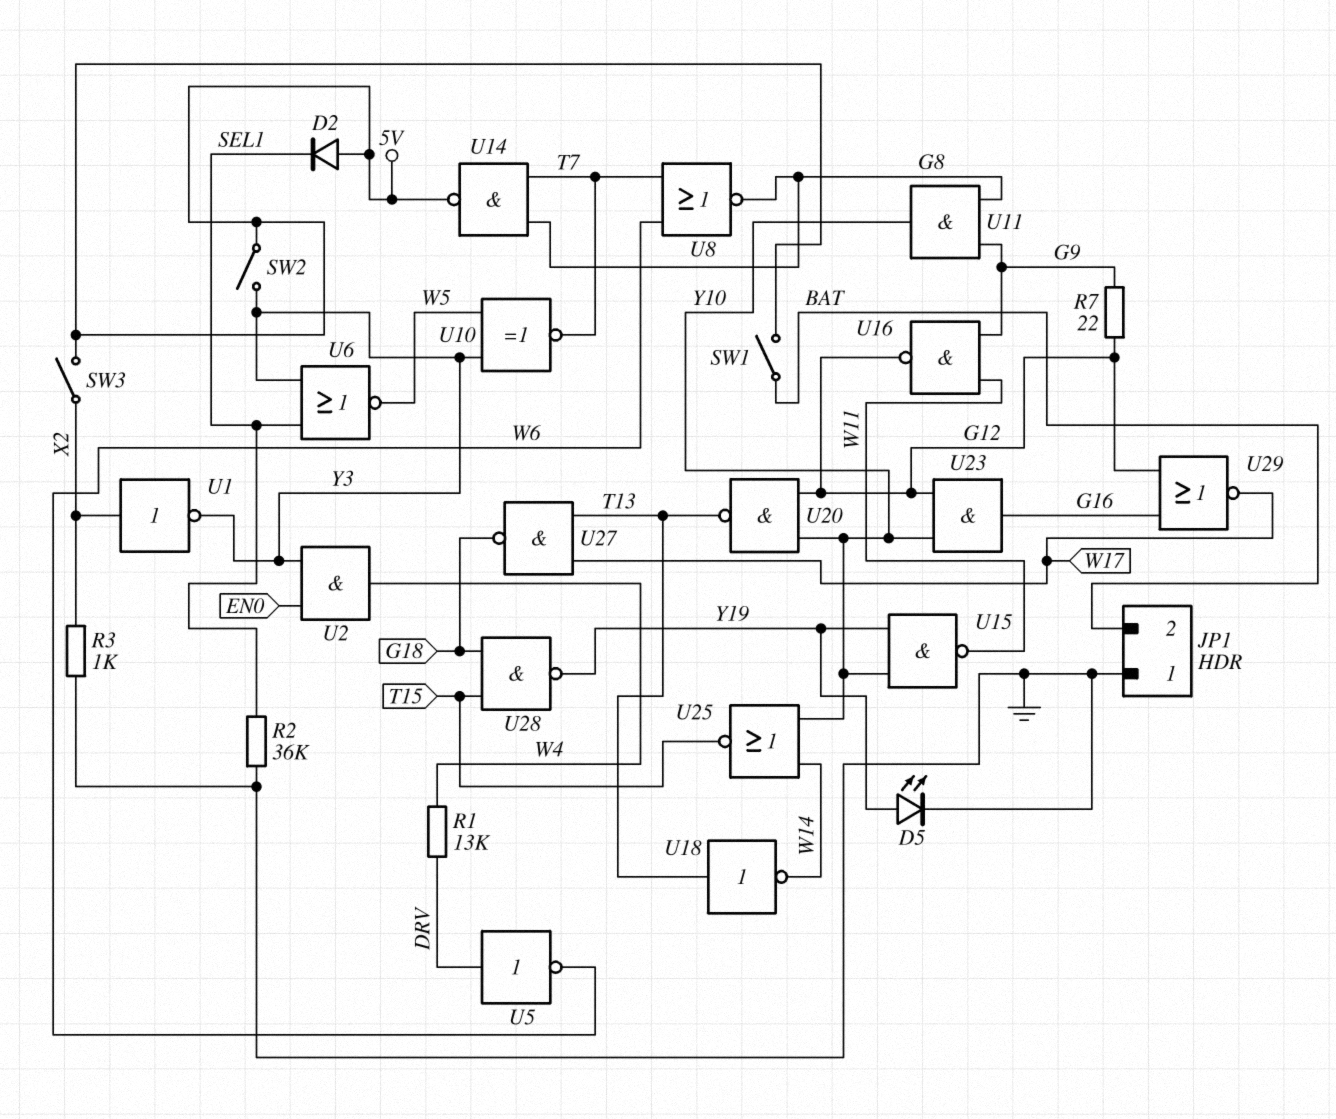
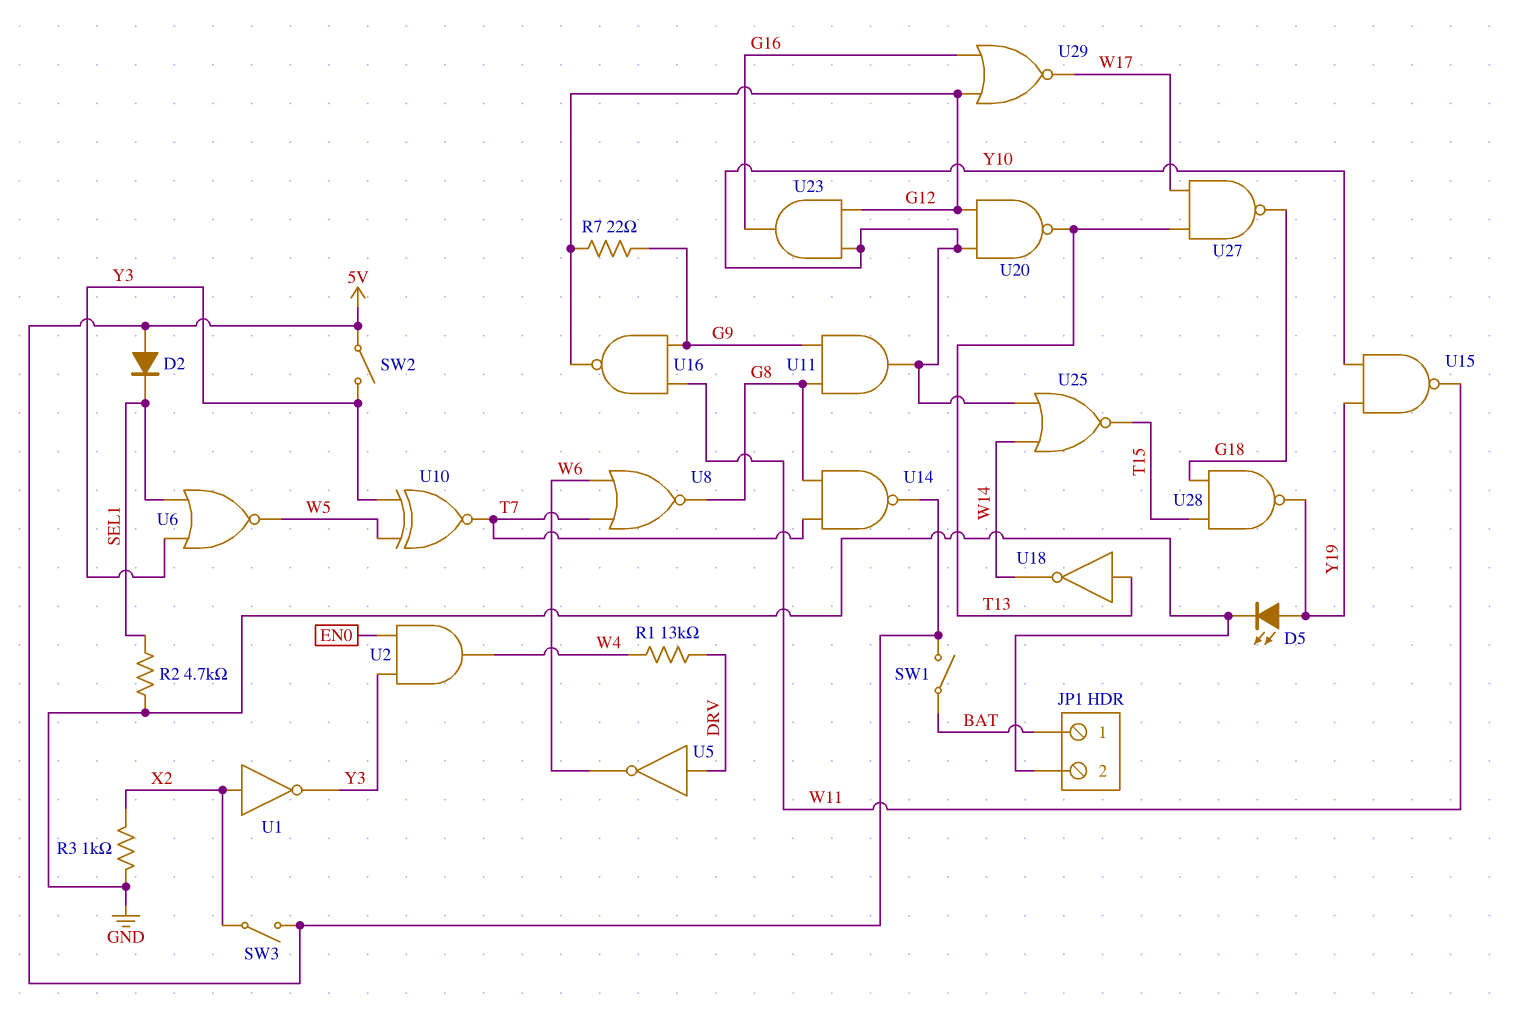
JP1 pin 1: GND -> BAT
JP1 pin 2: BAT -> GND
R2: 36k (GND, SEL1) -> 4.7k (GND, SEL1)

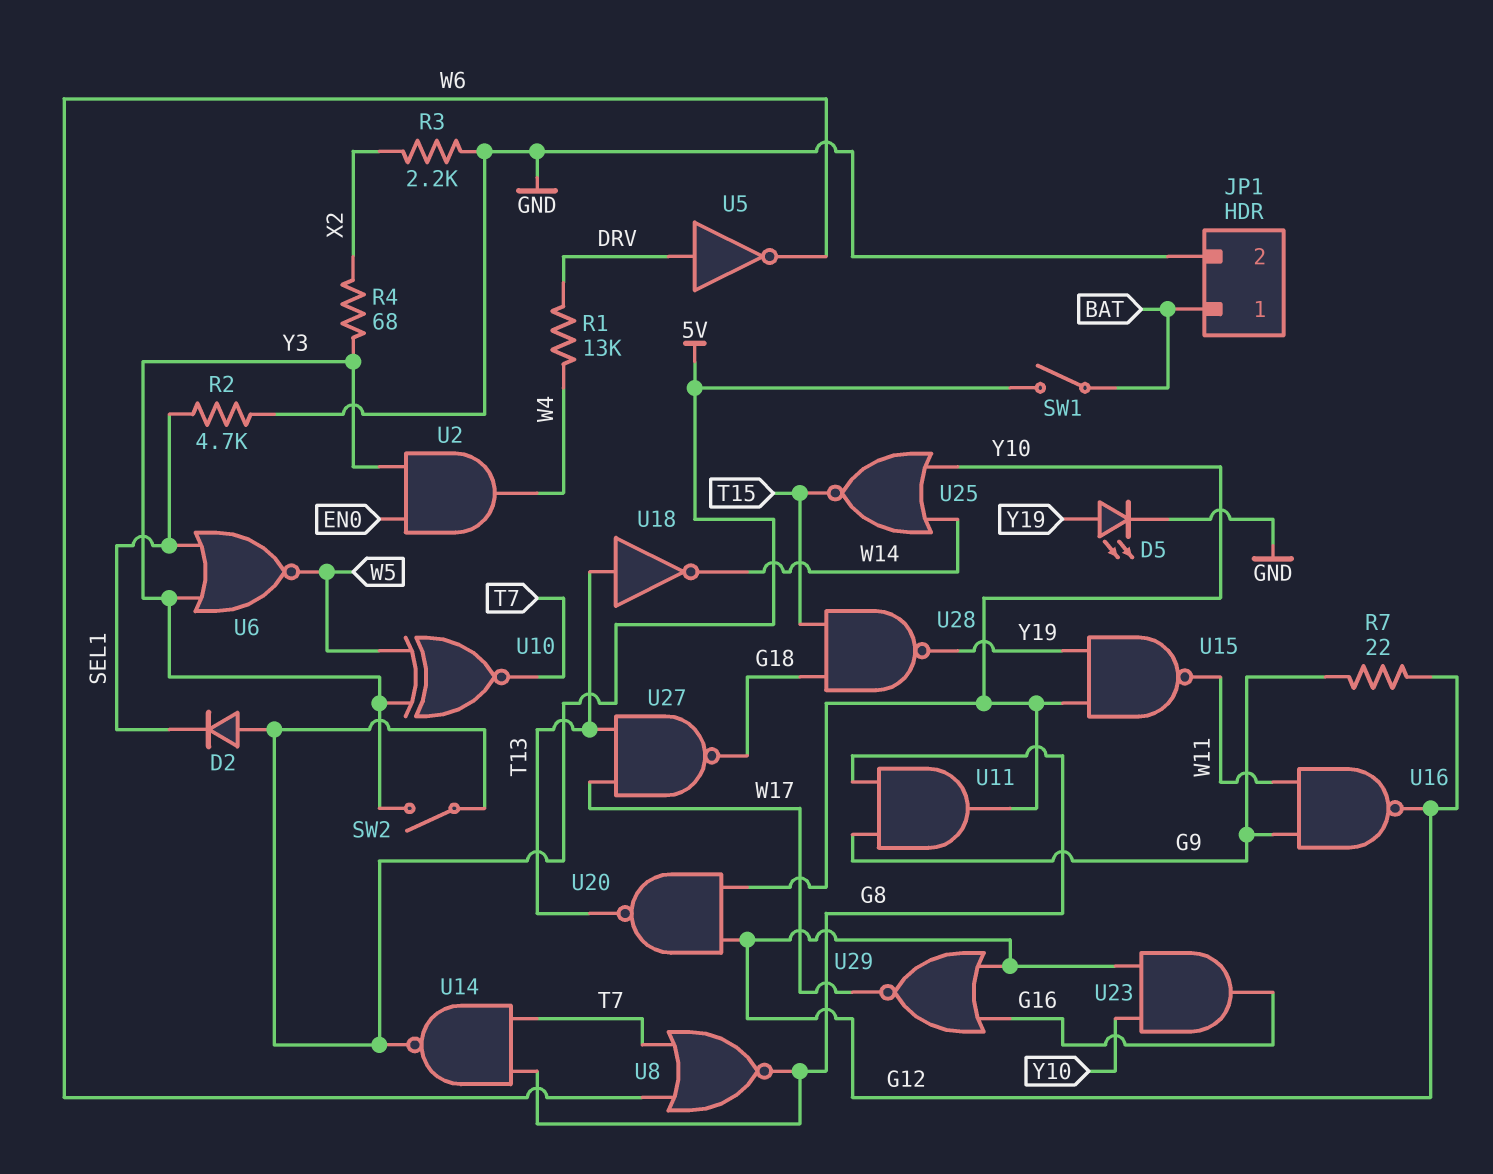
R3: 1k (GND, X2) -> 2.2k (GND, X2)
R4: none -> 68 (X2, Y3)
SW3: switch (5V, X2) -> none
U1: NOT (in X2, out Y3) -> none

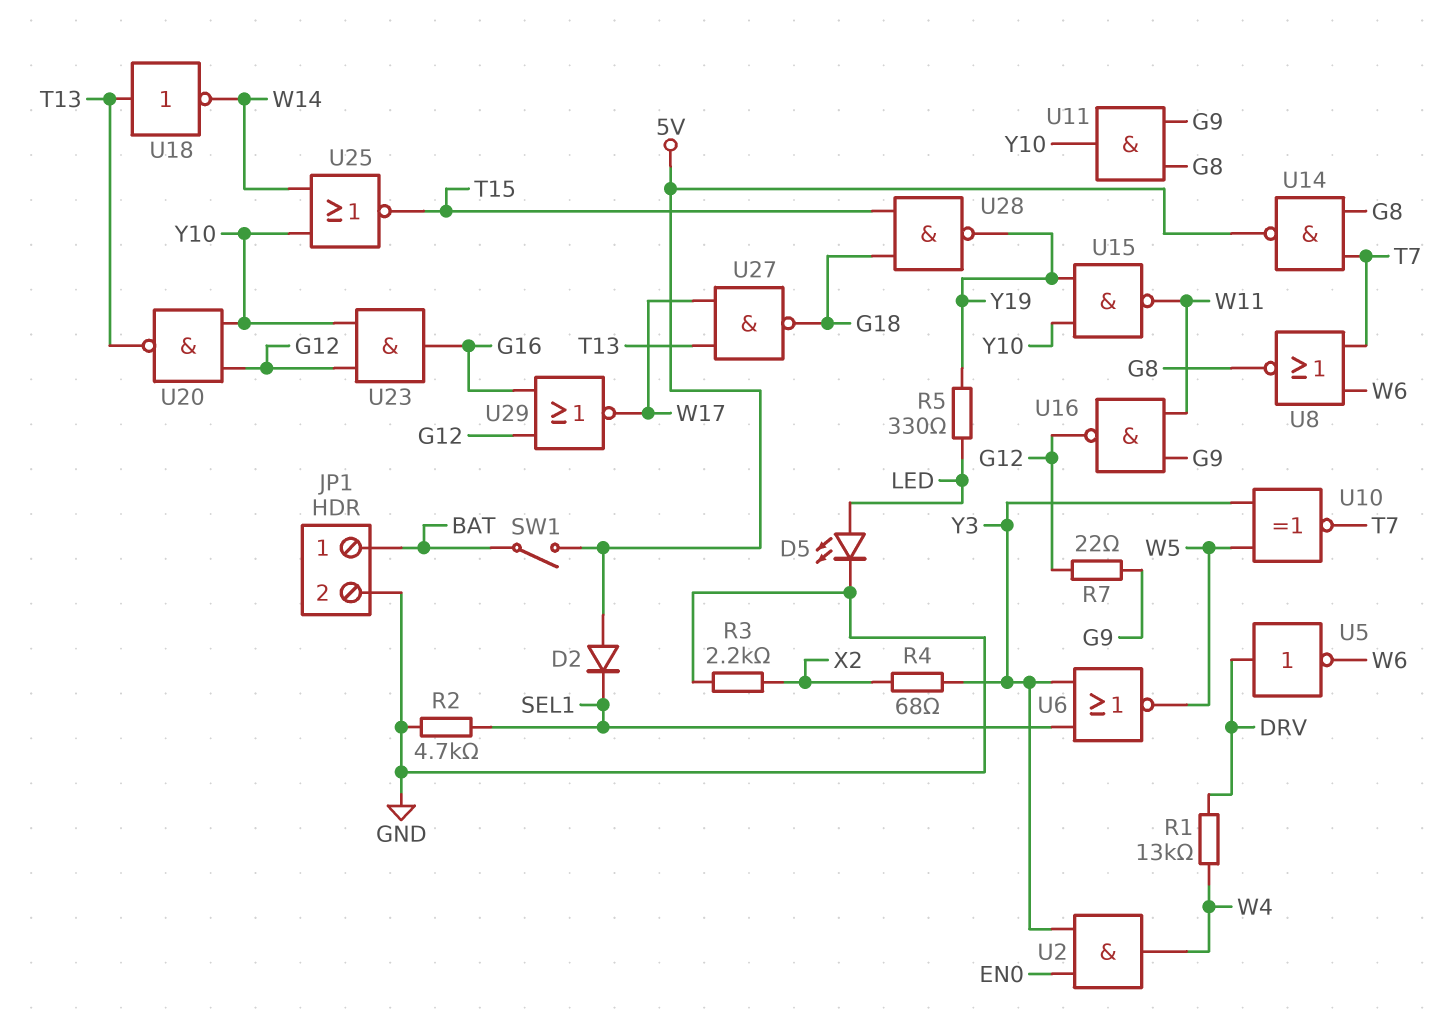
D5: LED (A Y19, K GND) -> LED (A LED, K GND)
R5: none -> 330 (LED, Y19)
SW2: switch (5V, Y3) -> none

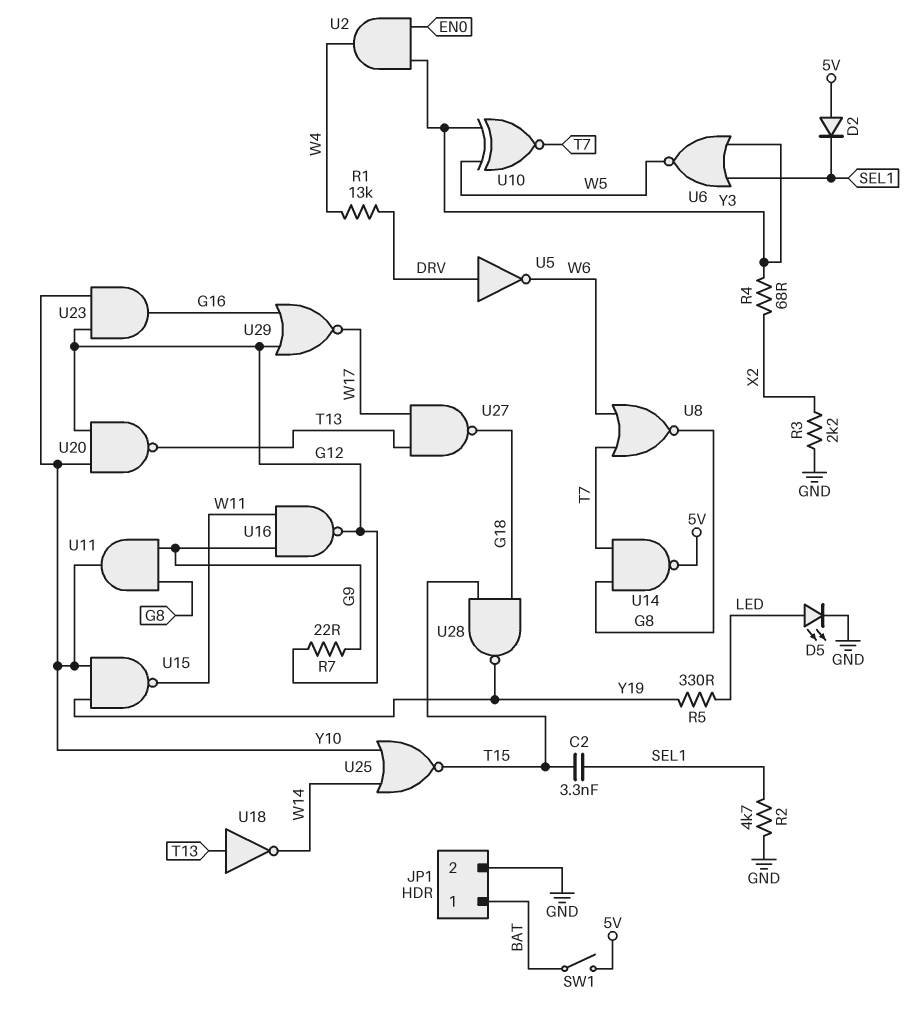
C2: none -> 3.3nF (SEL1, T15)

